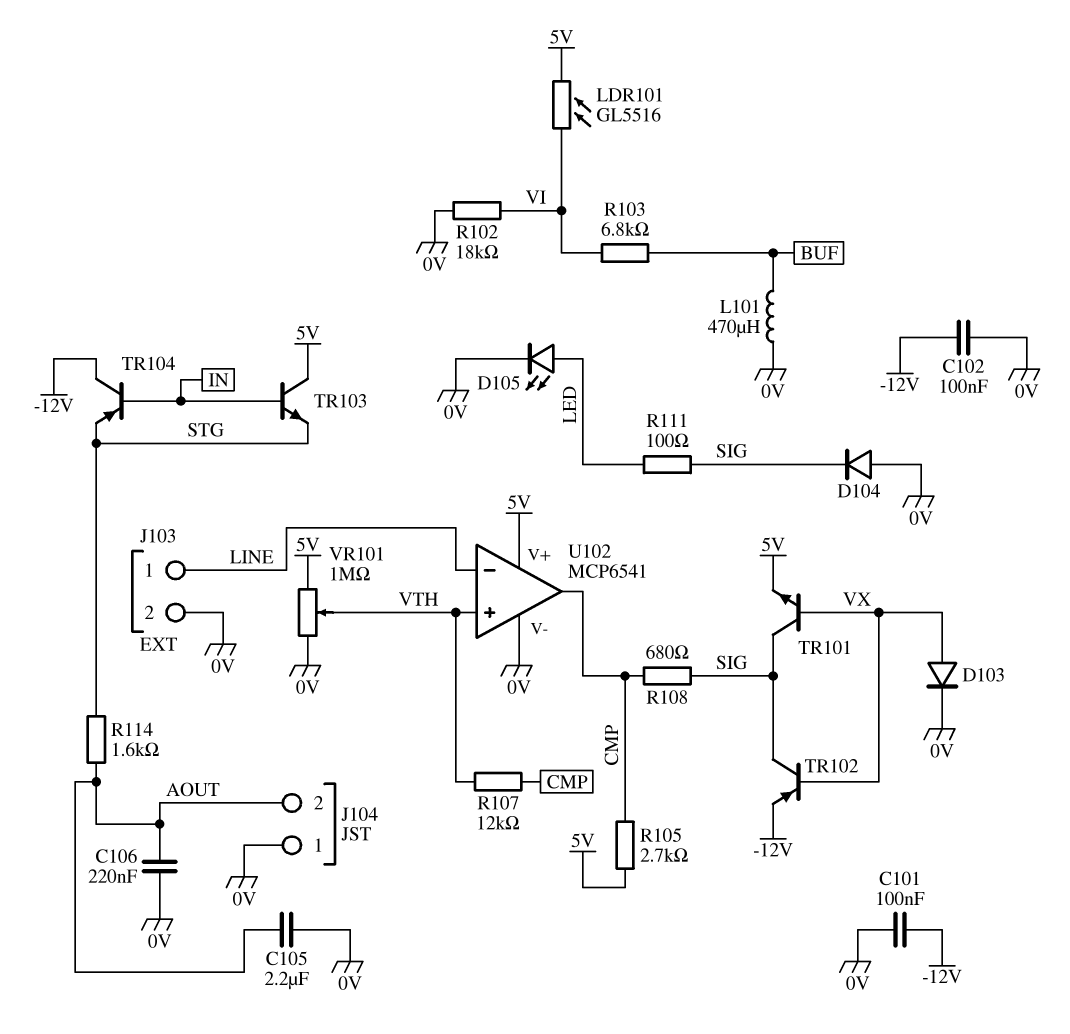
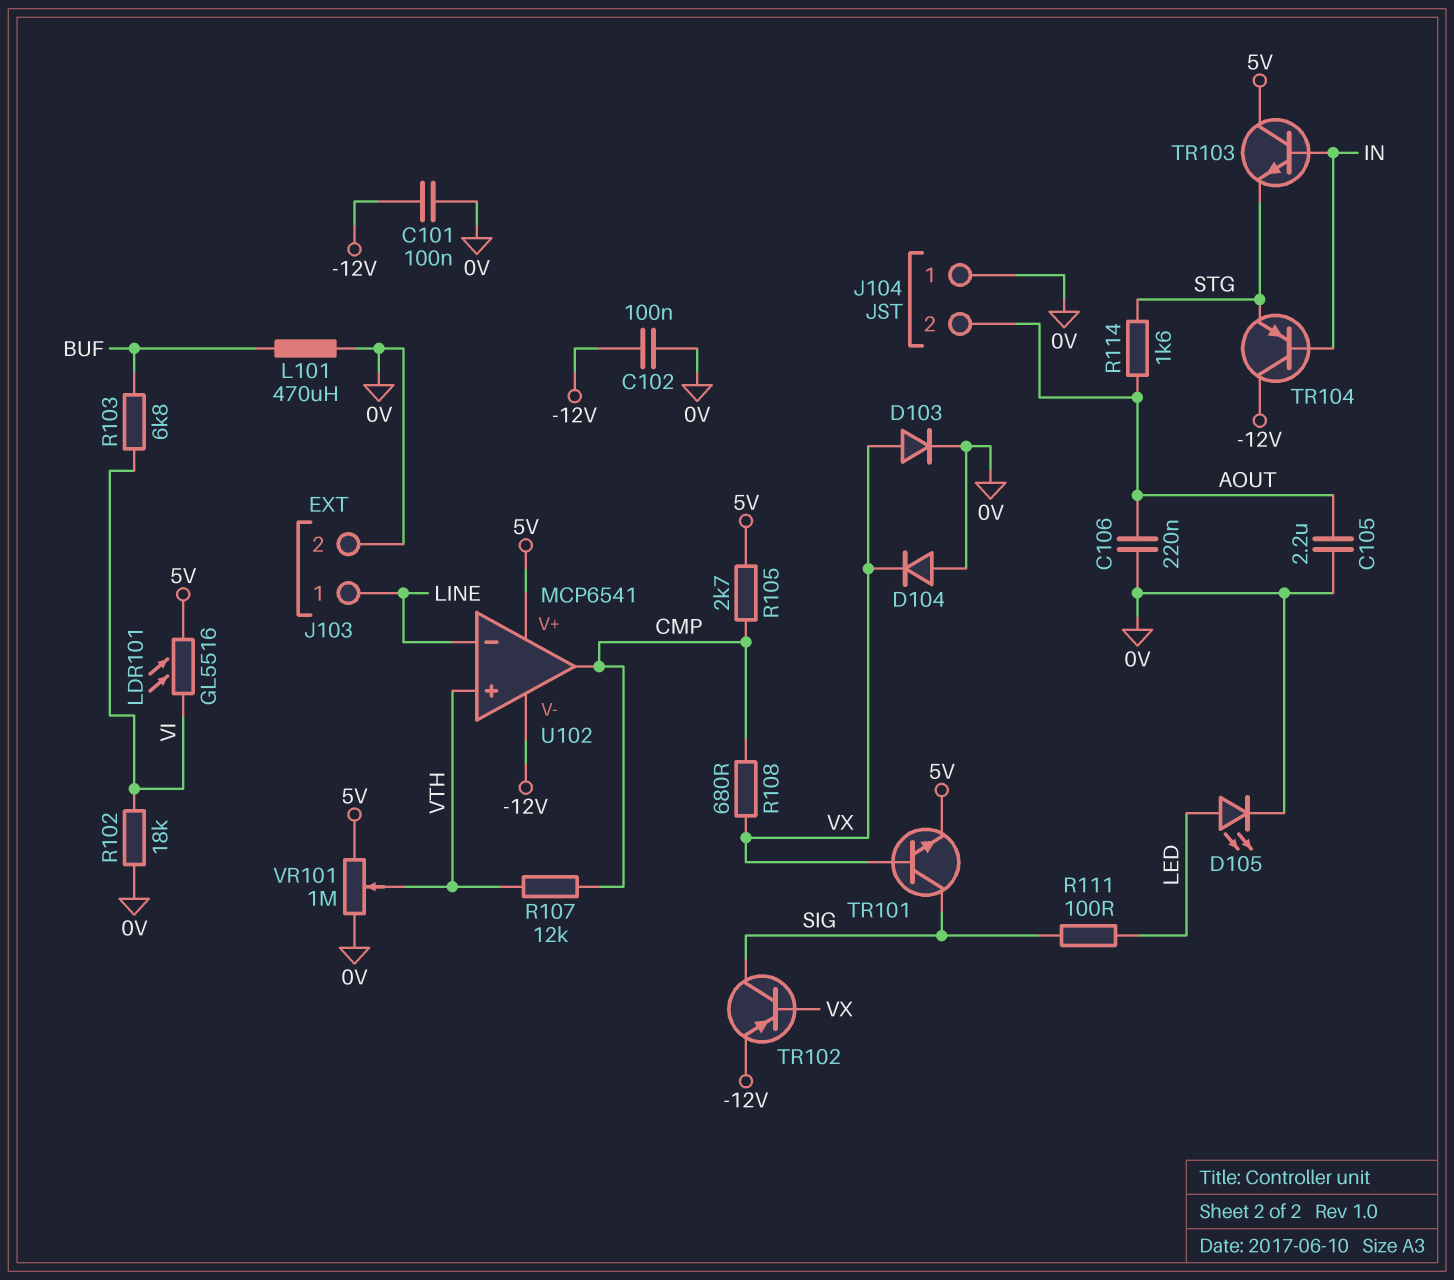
D104: diode (A 0V, K SIG) -> diode (A 0V, K VX)
R108: 680 (CMP, SIG) -> 680 (CMP, VX)
U102 pin V-: 0V -> -12V

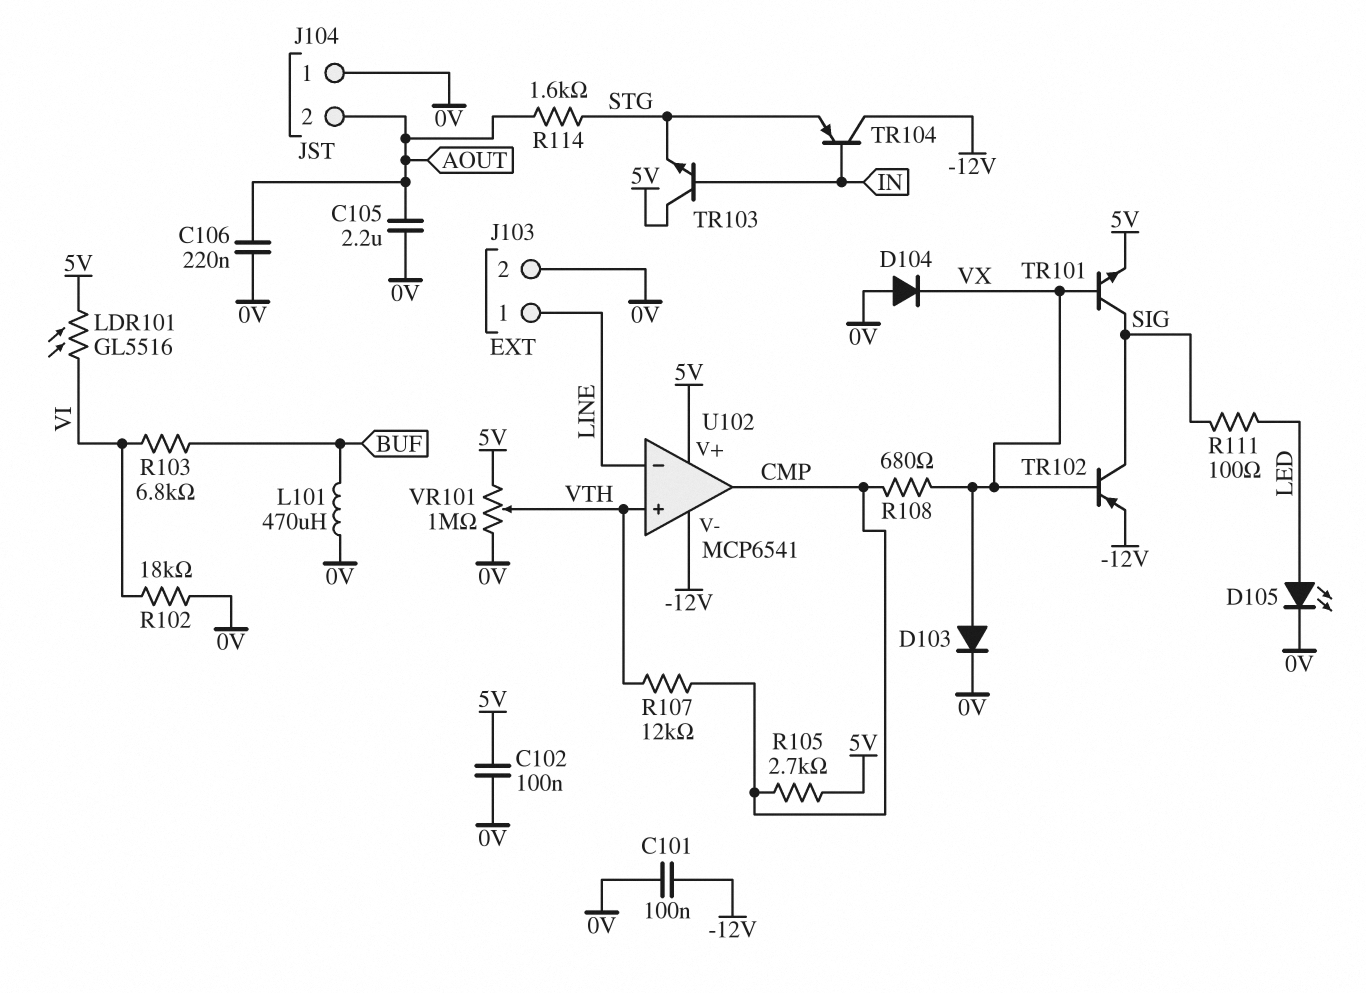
C102: 100nF (-12V, 0V) -> 100nF (0V, 5V)

